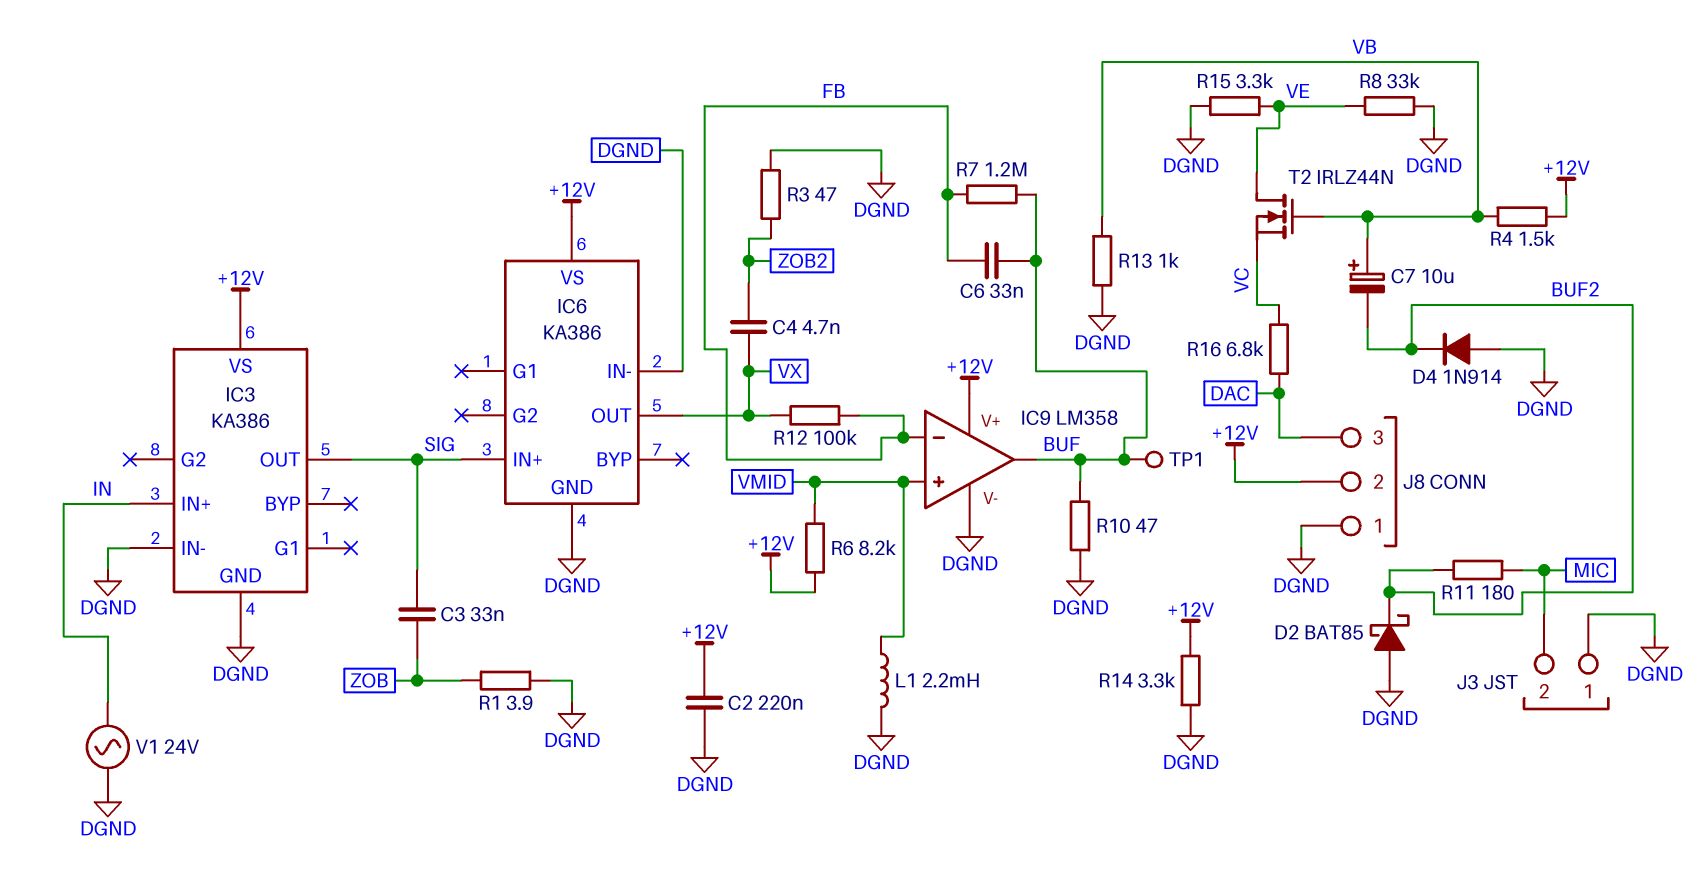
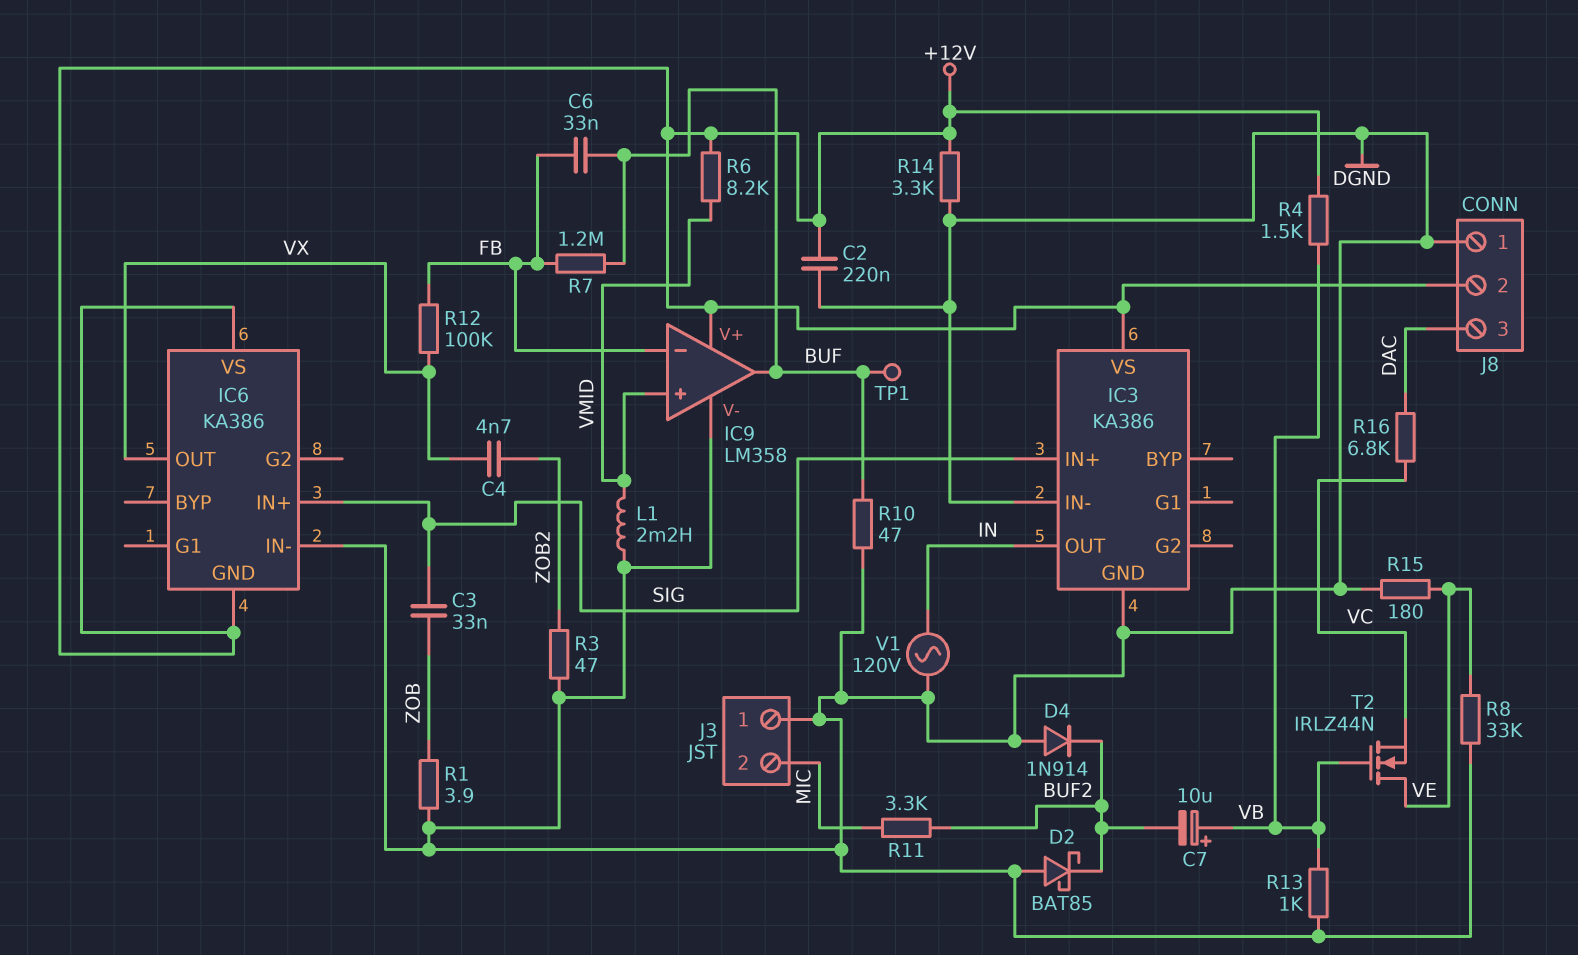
IC3 pin IN+: IN -> SIG
IC3 pin OUT: SIG -> IN
IC6 pin GND: DGND -> +12V
R11: 180 (BUF2, MIC) -> 3.3k (BUF2, MIC)
R15: 3.3k (DGND, VE) -> 180 (DGND, VE)
V1: AC 24V (DGND, IN) -> AC 120V (DGND, IN)

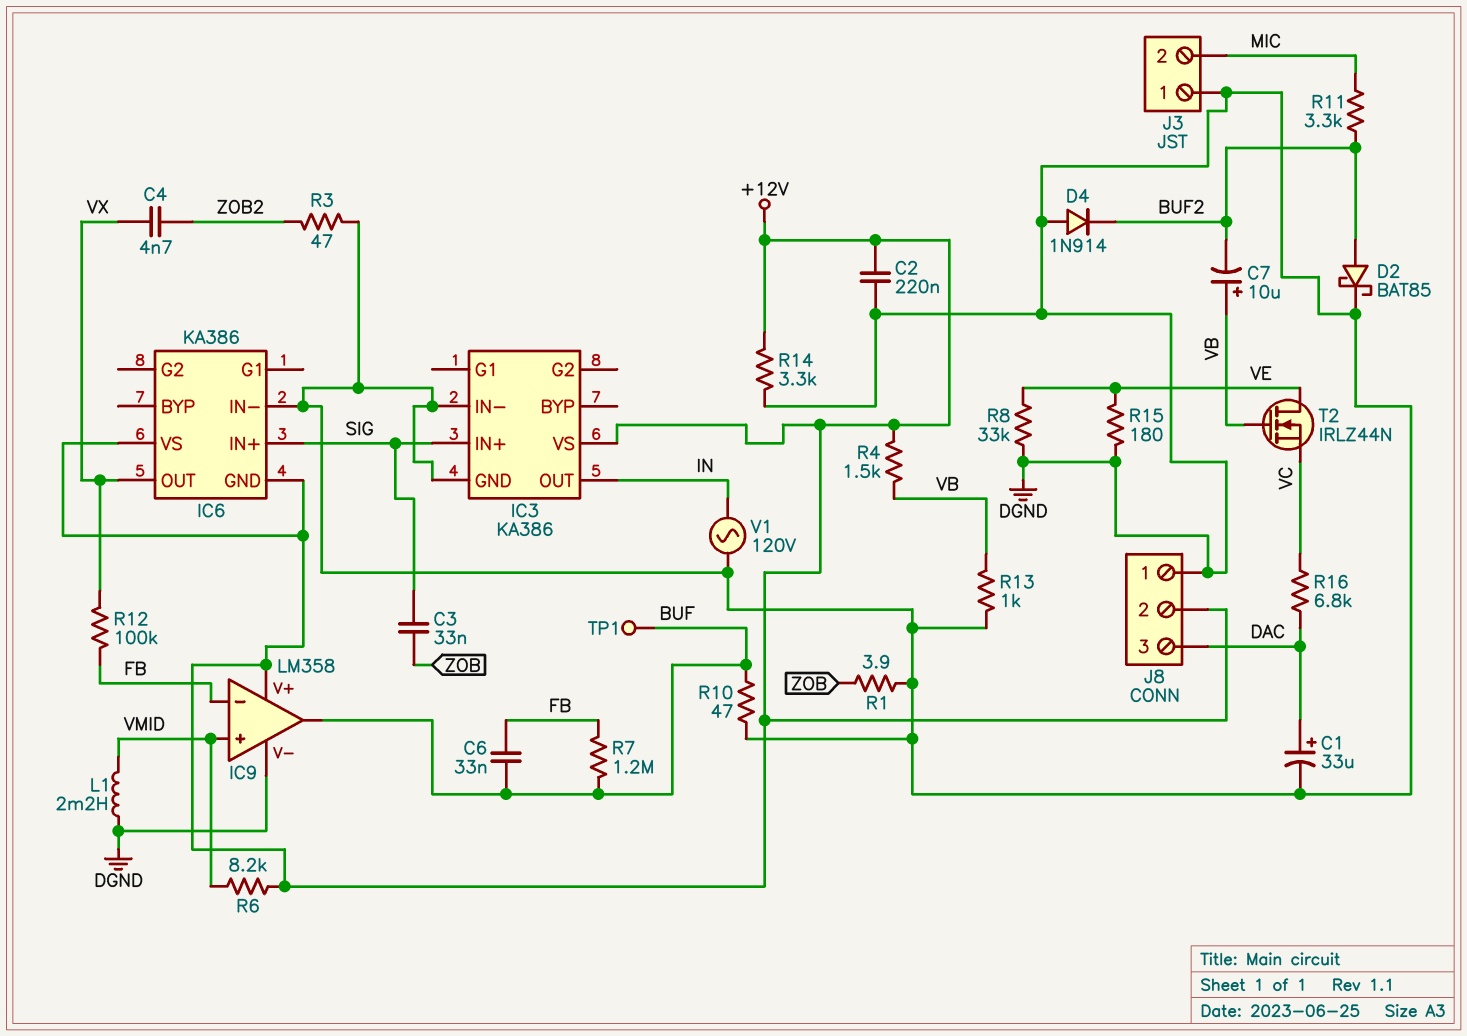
C1: none -> 33uF (plus DAC, minus DGND)
D2: schottky BAT85 (A DGND, K BUF2) -> schottky BAT85 (A BUF2, K DGND)

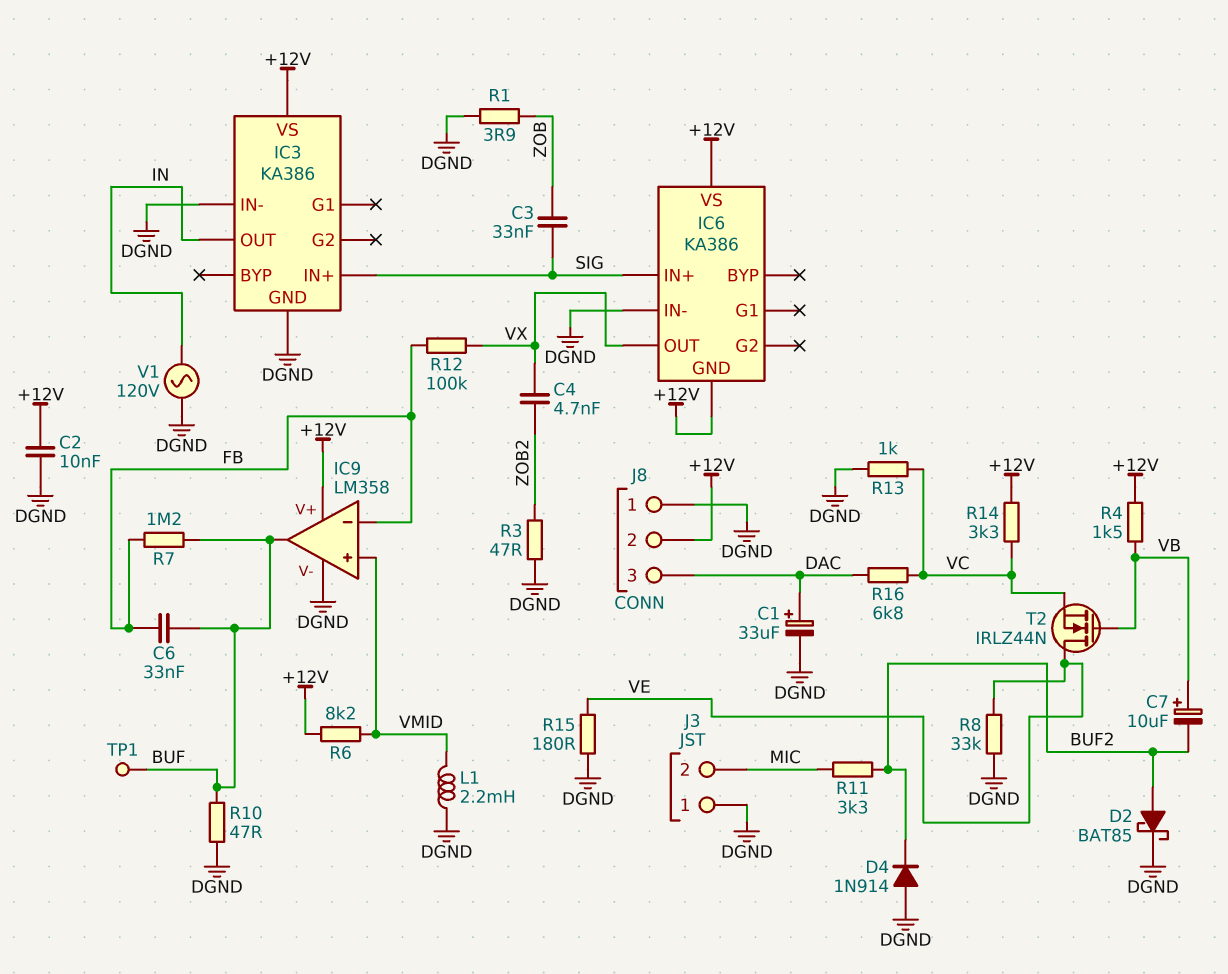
C2: 220nF (+12V, DGND) -> 10nF (+12V, DGND)
R13: 1k (DGND, VB) -> 1k (DGND, VC)
R14: 3.3k (+12V, DGND) -> 3.3k (+12V, VC)

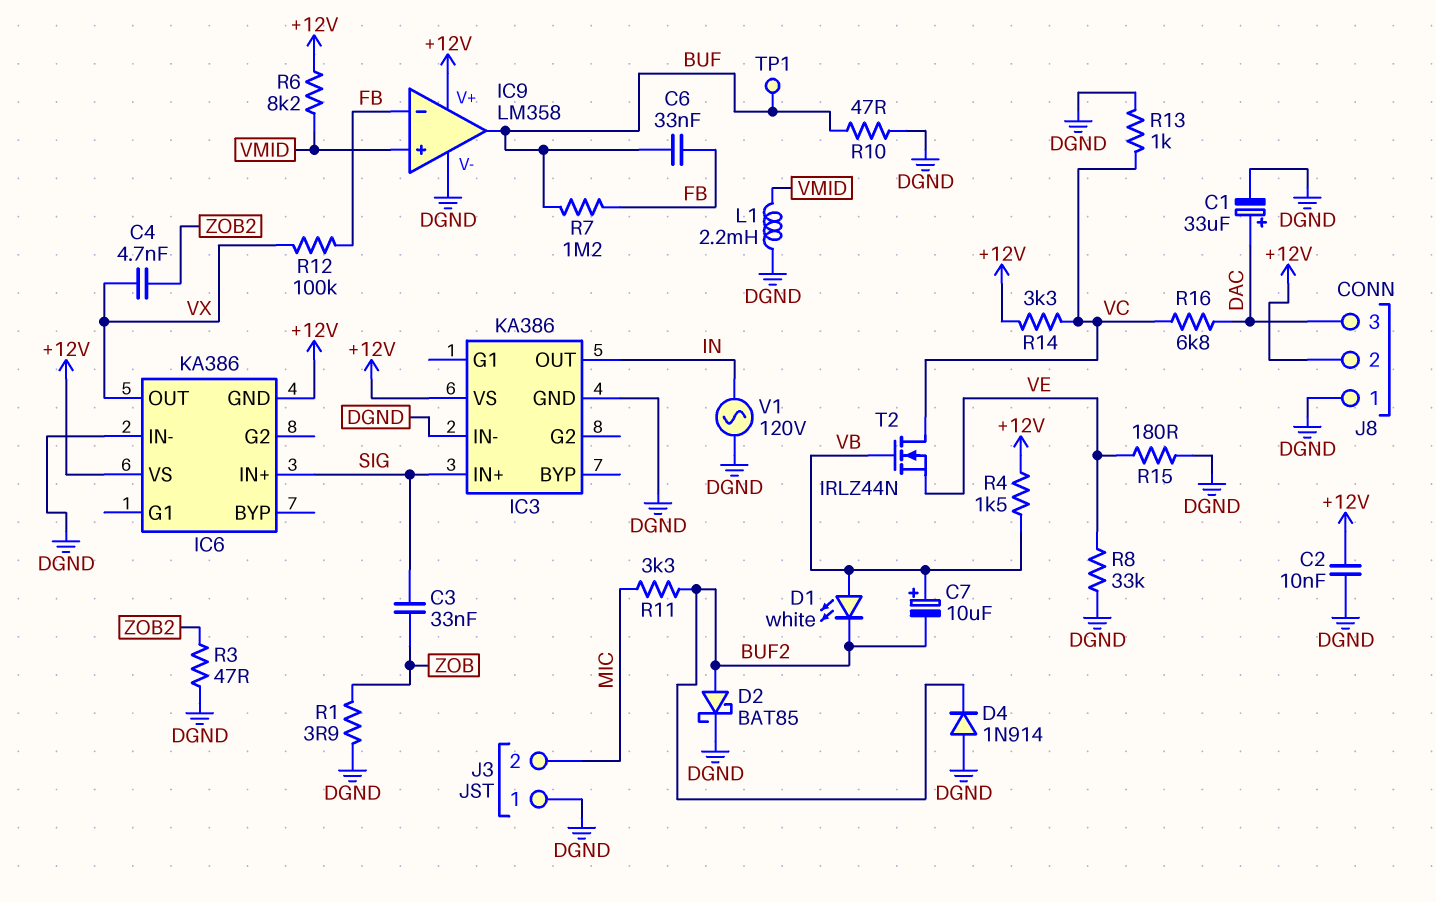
D1: none -> LED white (A VB, K BUF2)
T2: NMOS IRLZ44N (G VB, D VE, S VC) -> NMOS IRLZ44N (G VB, D VC, S VE)

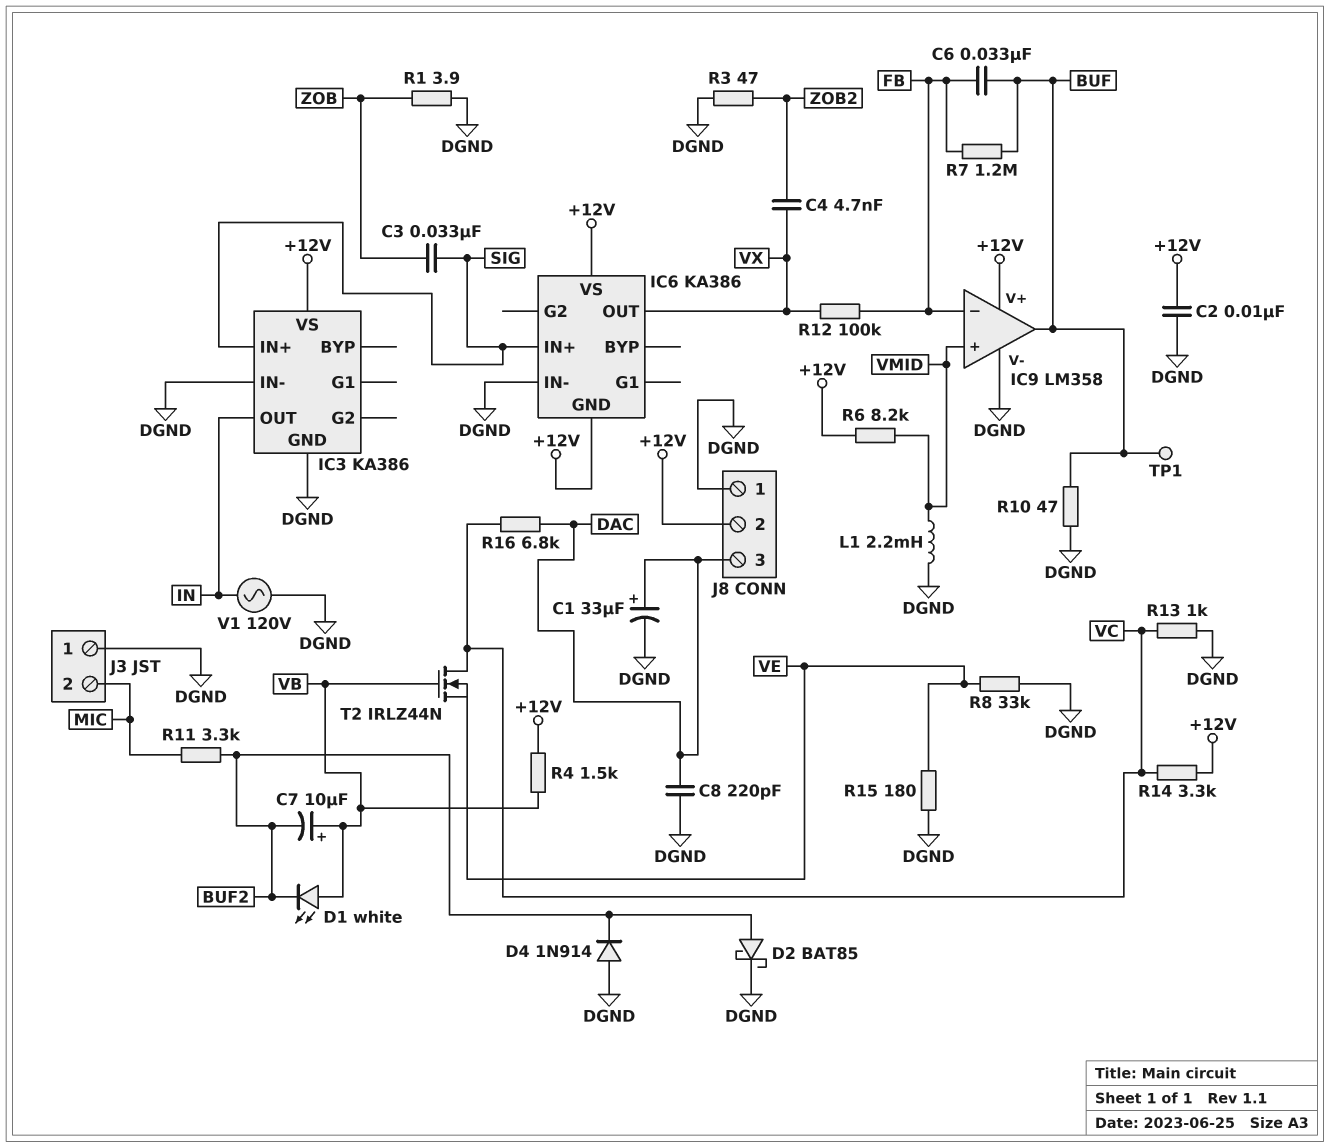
C8: none -> 220pF (DAC, DGND)

